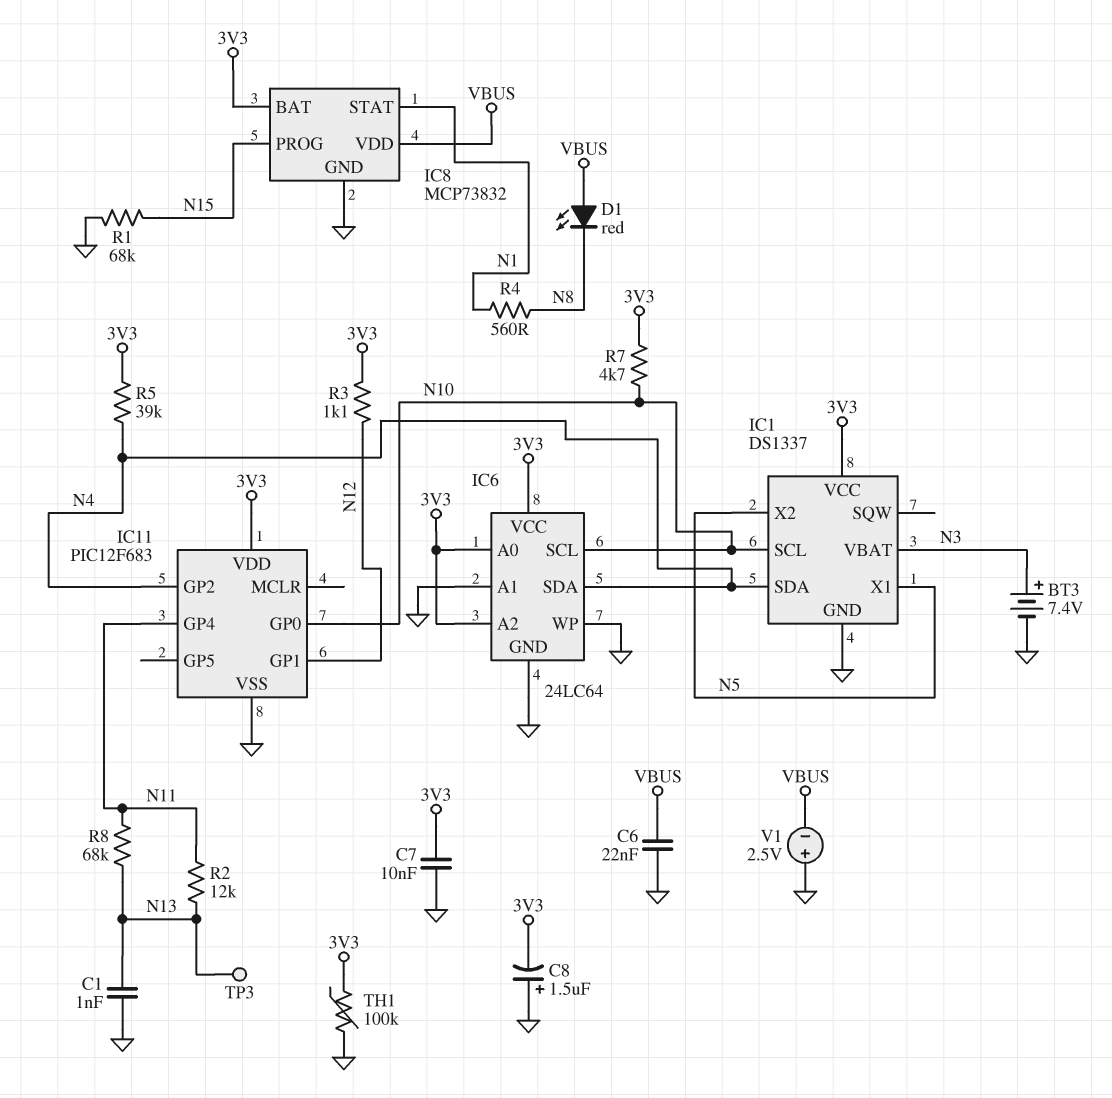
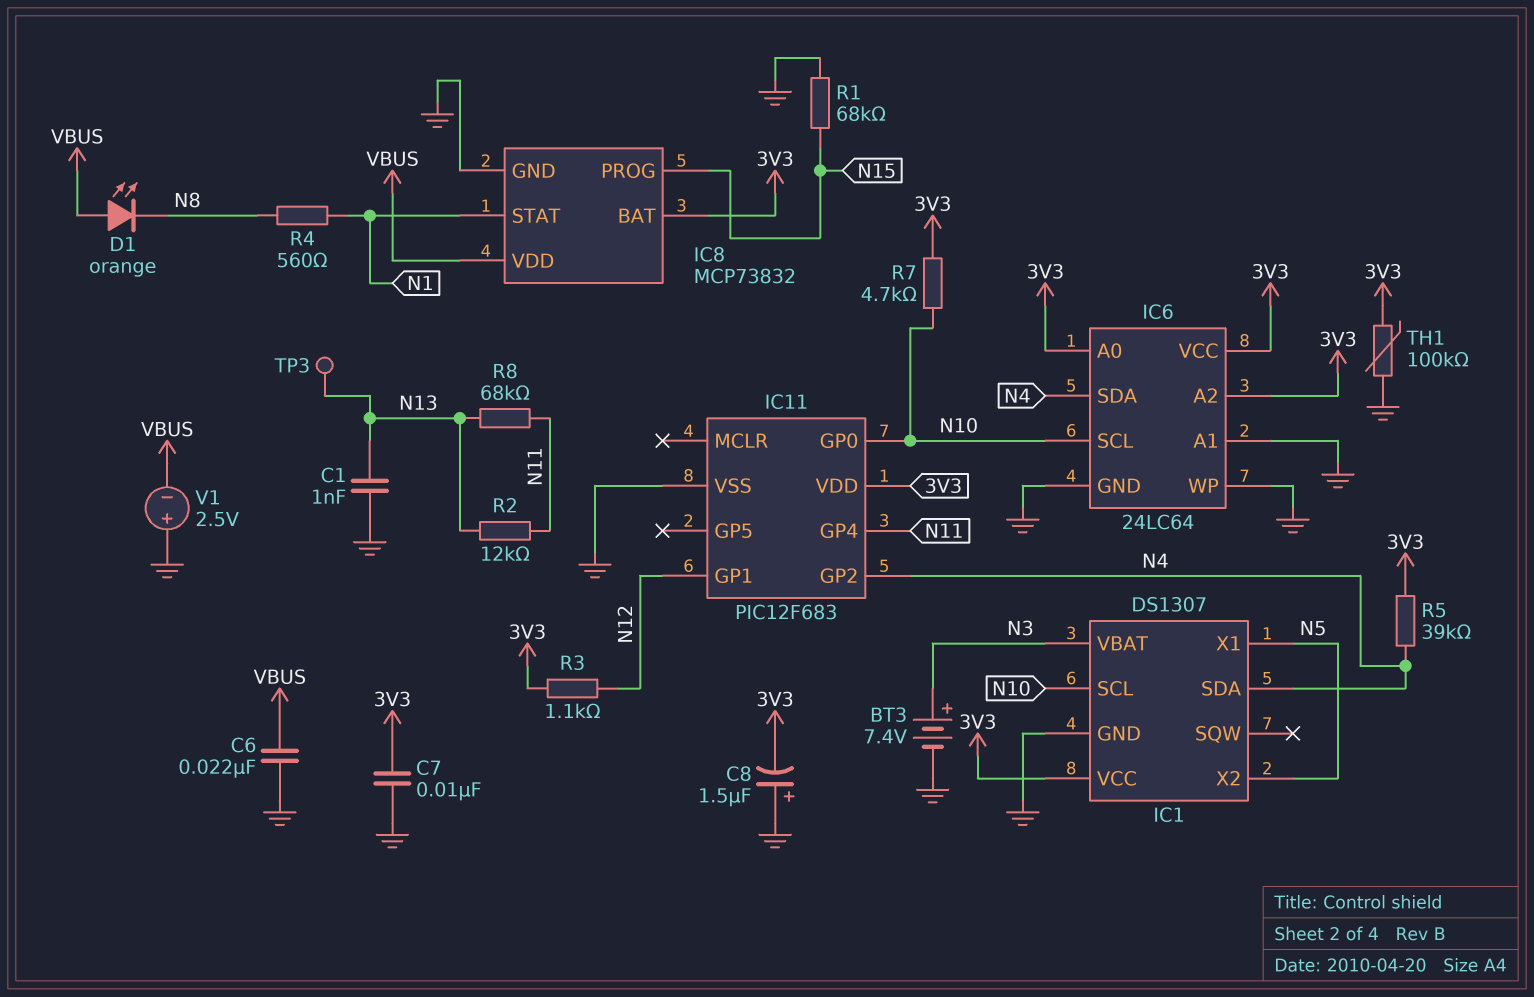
D1: LED red (A VBUS, K N8) -> LED orange (A VBUS, K N8)
IC1: DS1337 -> DS1307

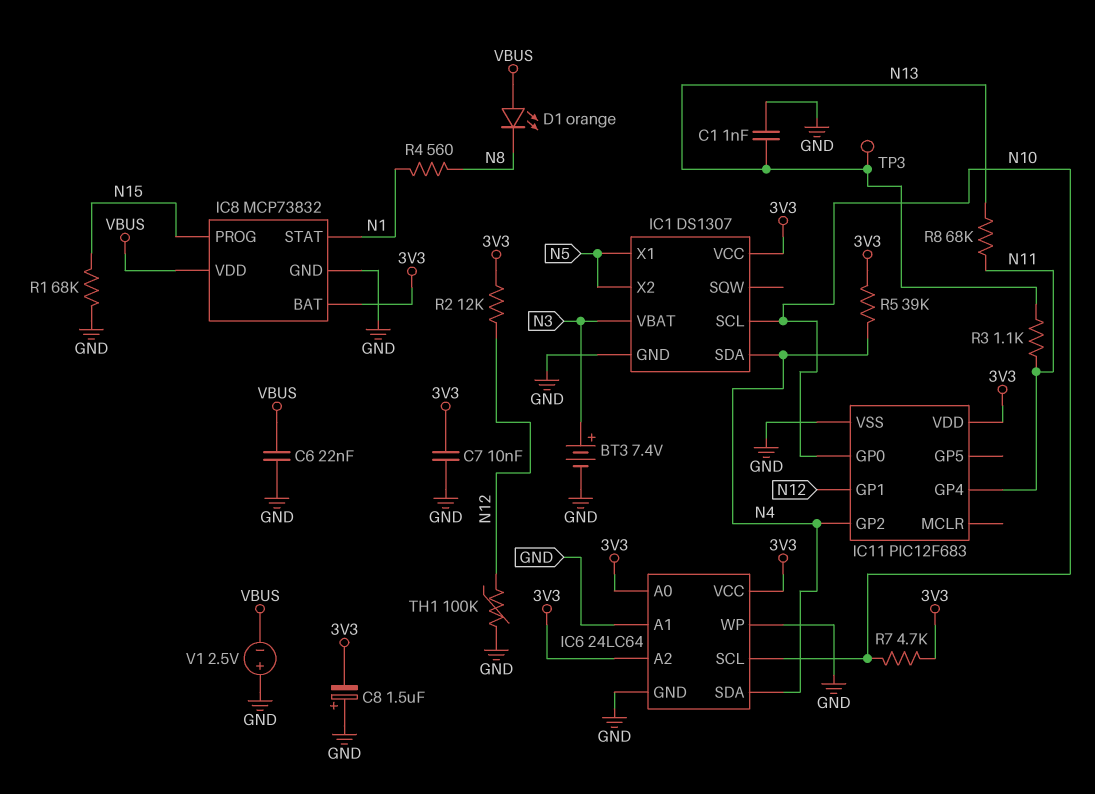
R2: 12k (N11, N13) -> 12k (3V3, N12)
R3: 1.1k (3V3, N12) -> 1.1k (N11, N13)
TH1: 100k (3V3, GND) -> 100k (GND, N12)

